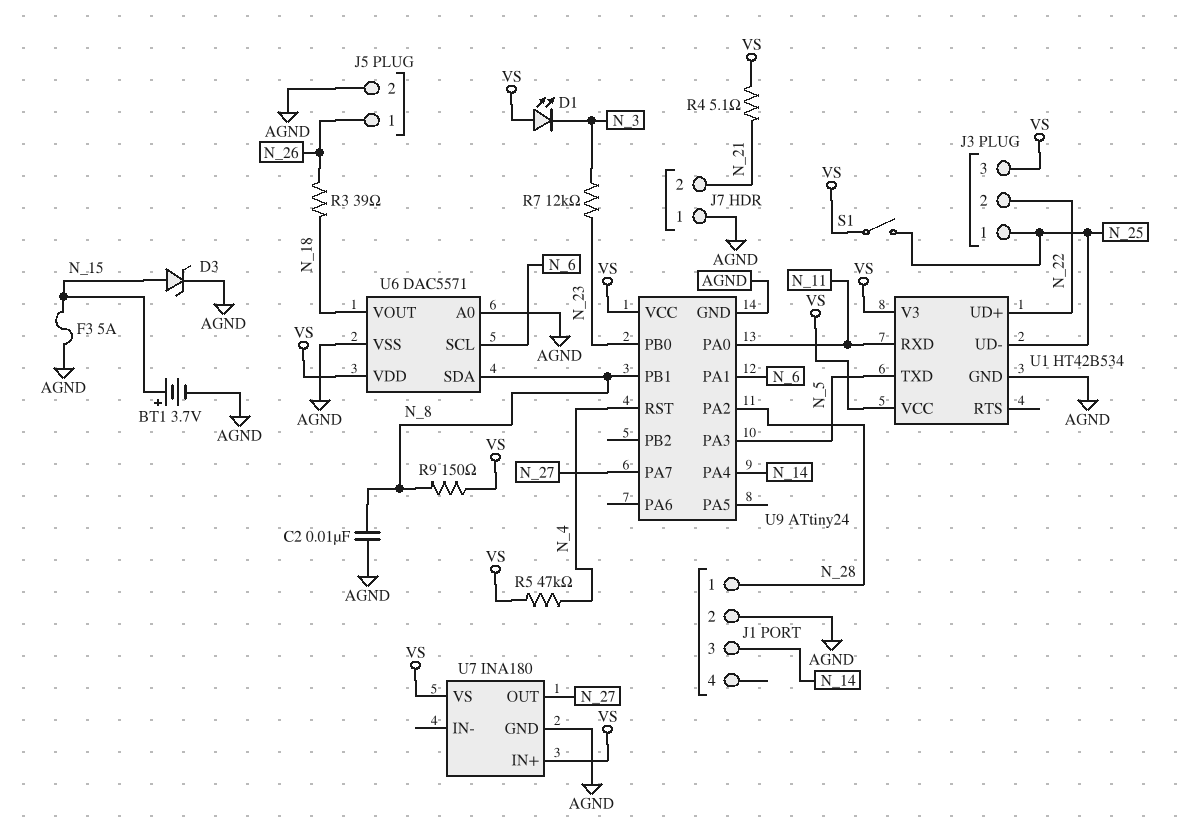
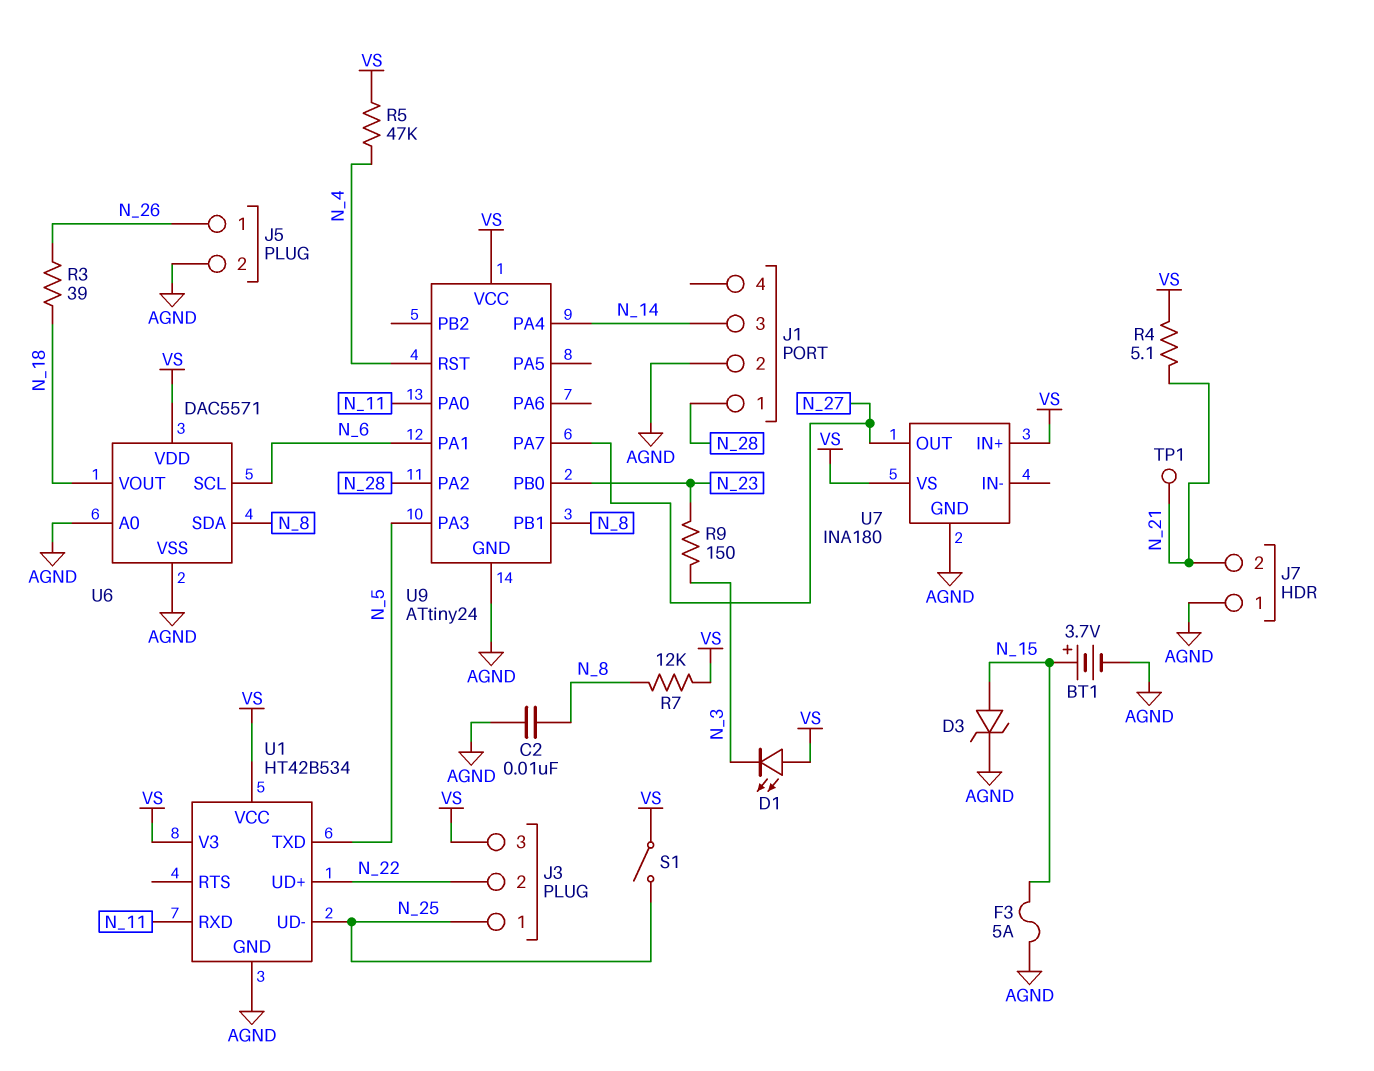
R7: 12k (N_3, N_23) -> 12k (N_8, VS)
R9: 150 (N_8, VS) -> 150 (N_3, N_23)
TP1: none -> test point (N_21)

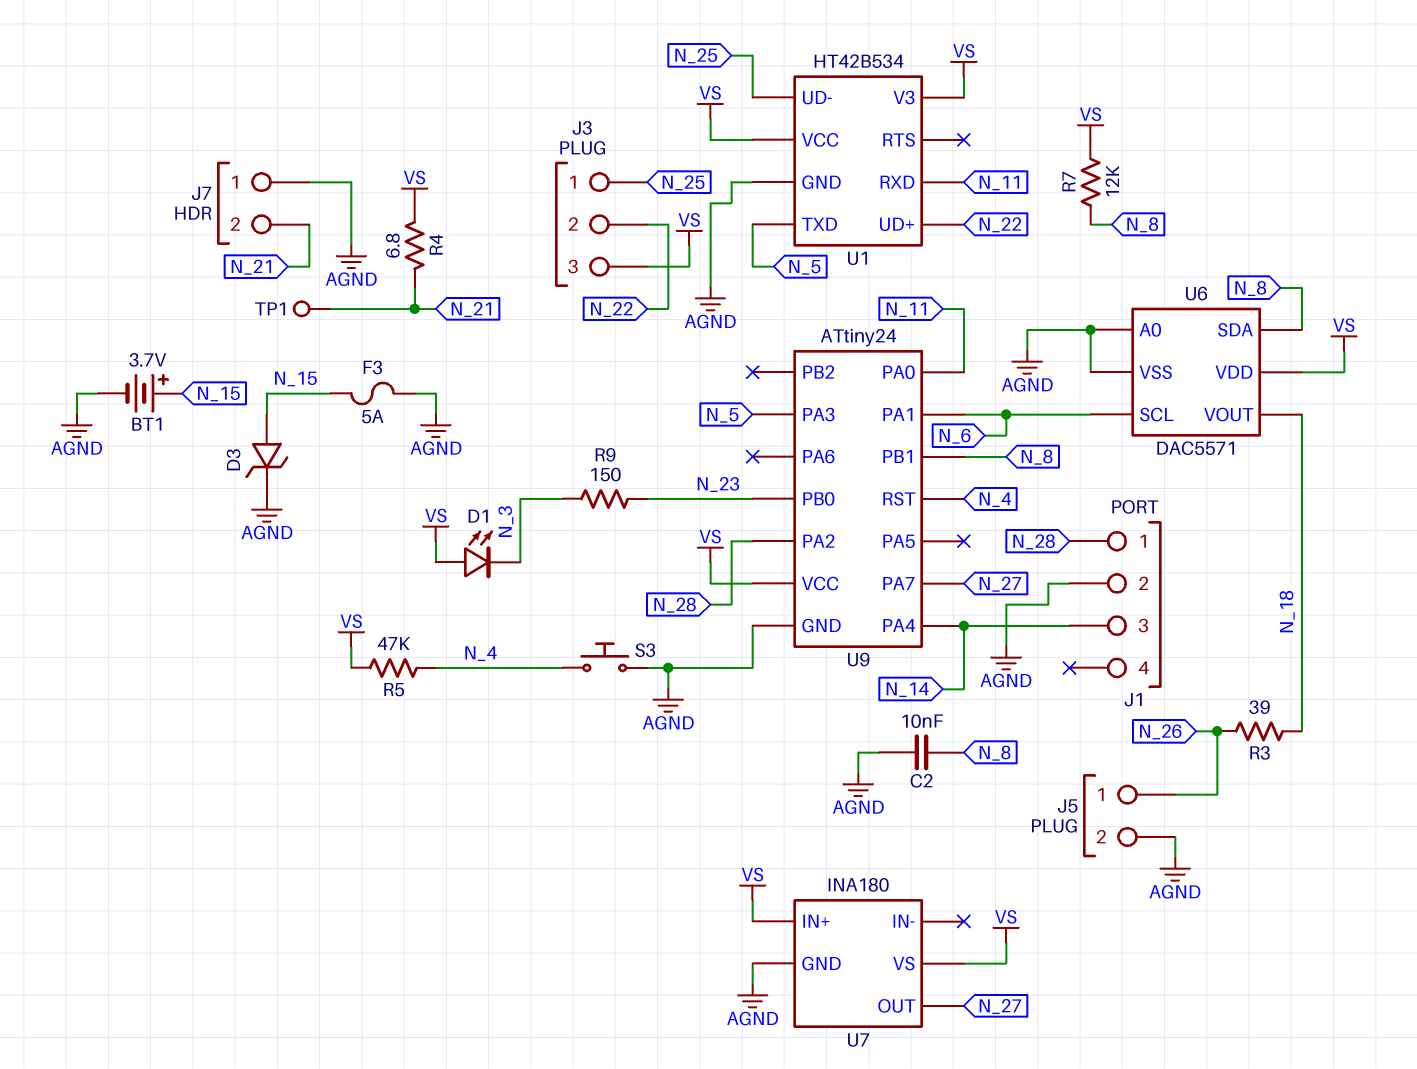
R4: 5.1 (N_21, VS) -> 6.8 (N_21, VS)
S1: switch (N_25, VS) -> none
S3: none -> button (AGND, N_4)

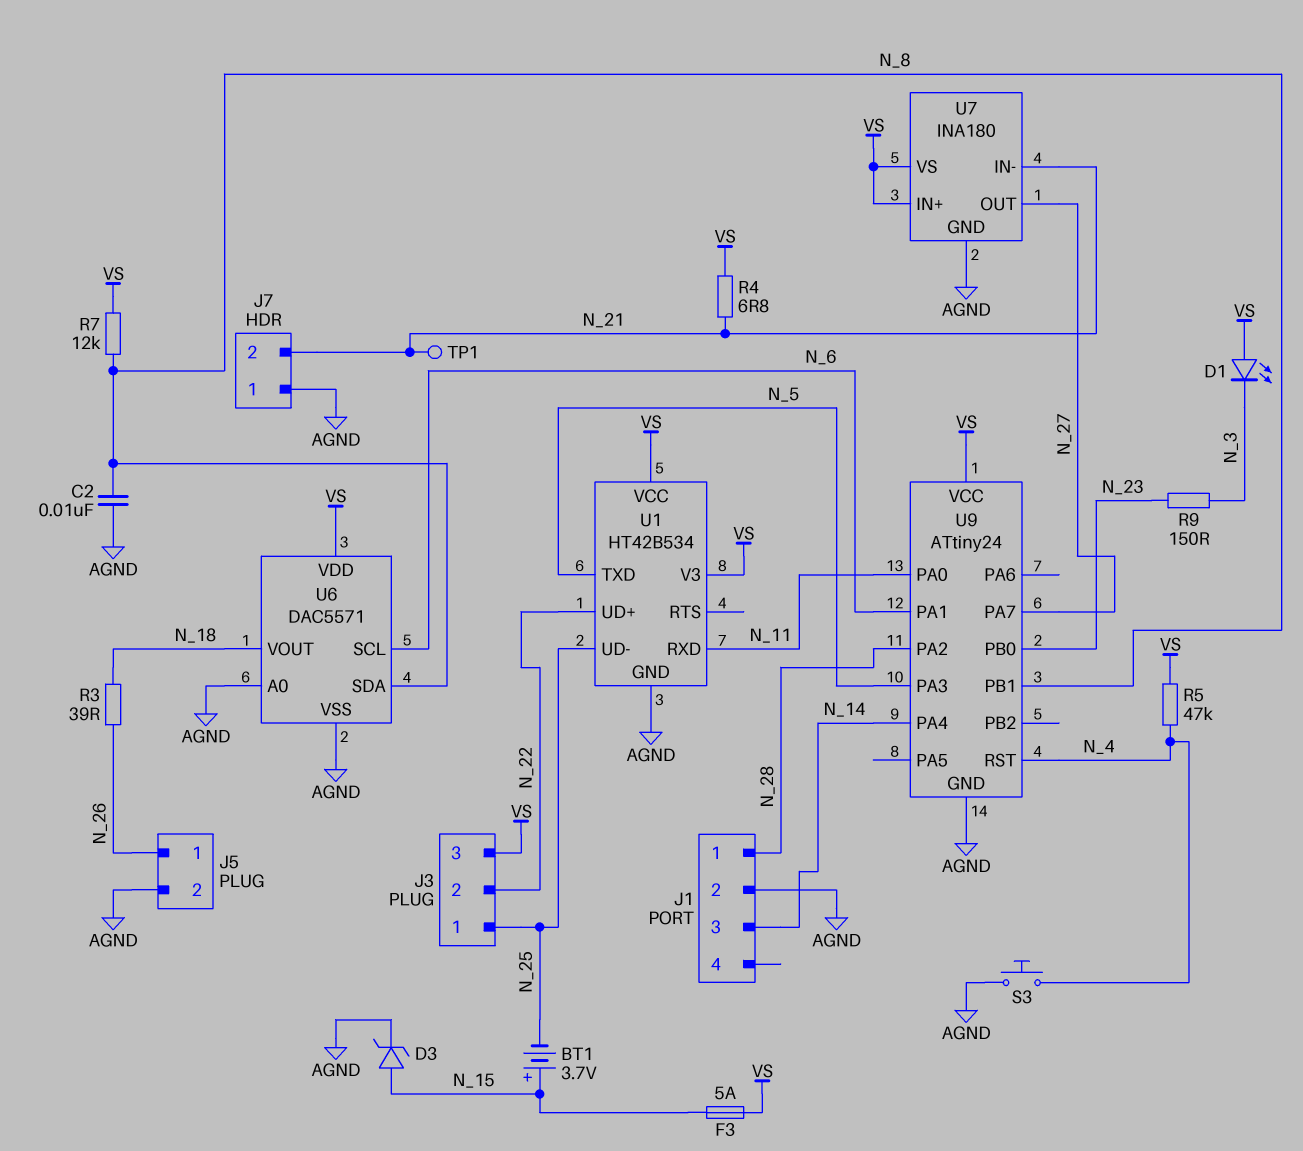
BT1: 3.7V (plus N_15, minus AGND) -> 3.7V (plus N_15, minus N_25)
F3: 5A (AGND, N_15) -> 5A (N_15, VS)
U7 pin IN-: none -> N_21

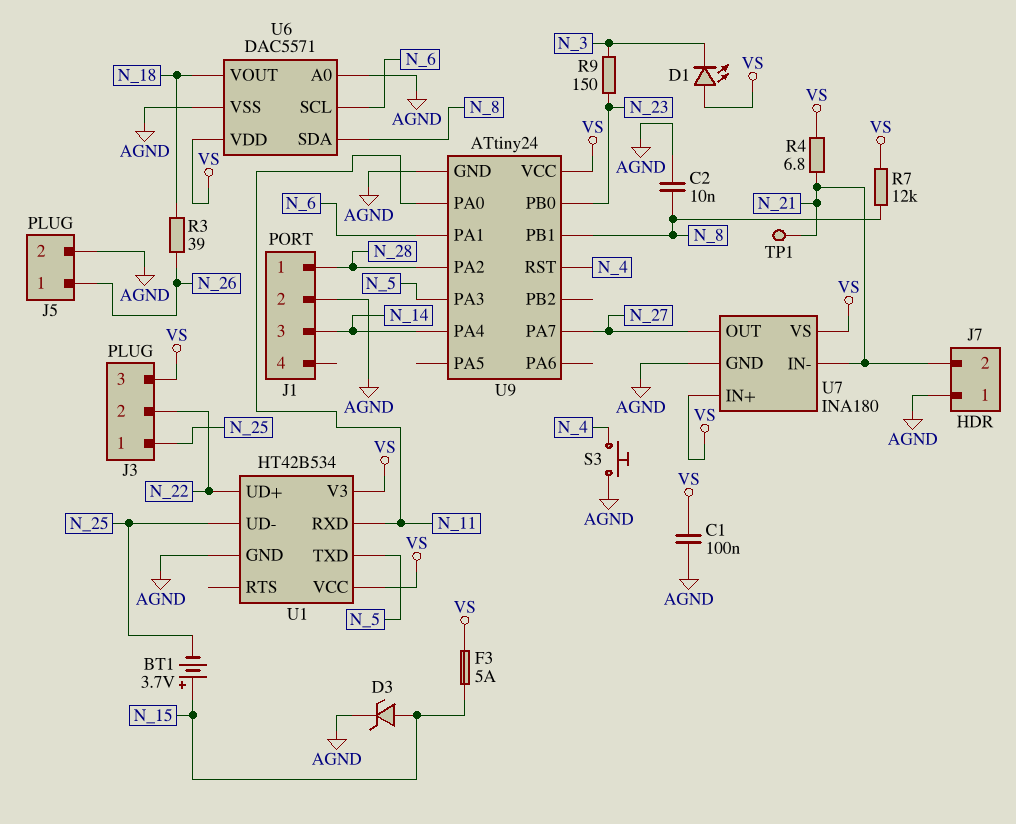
C1: none -> 100nF (AGND, VS)
R5: 47k (N_4, VS) -> none

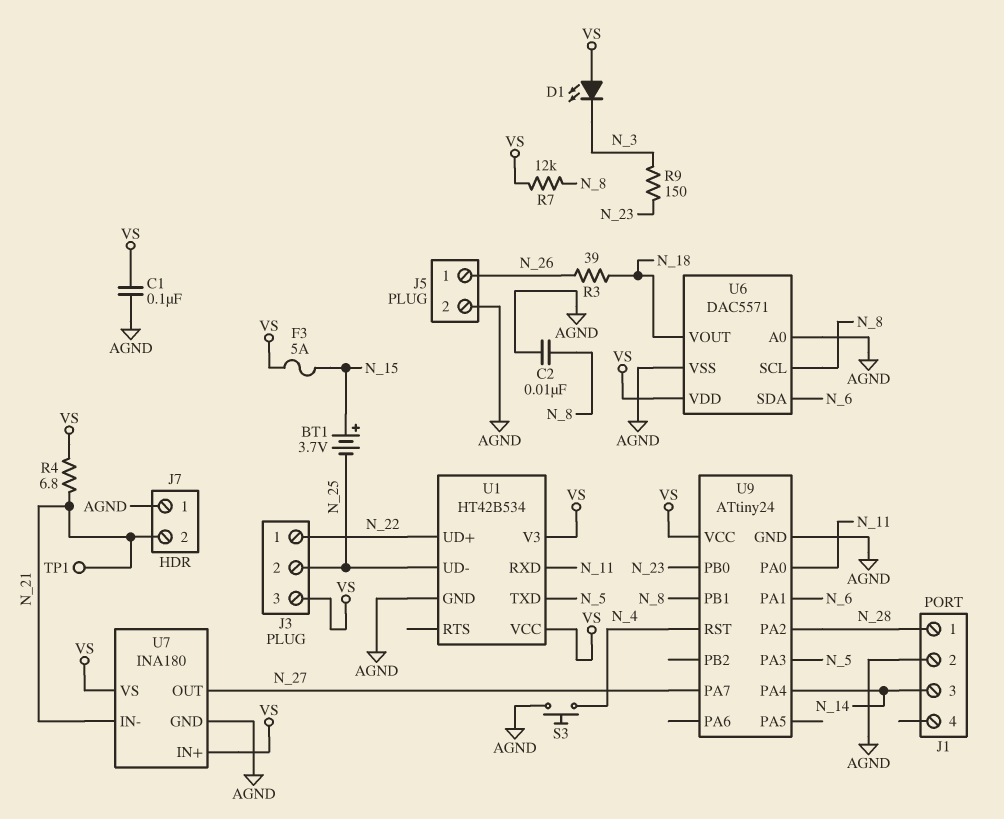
D3: zener (A N_15, K AGND) -> none
J3 pin 1: N_25 -> N_22
J3 pin 2: N_22 -> N_25
U6 pin SCL: N_6 -> N_8
U6 pin SDA: N_8 -> N_6

